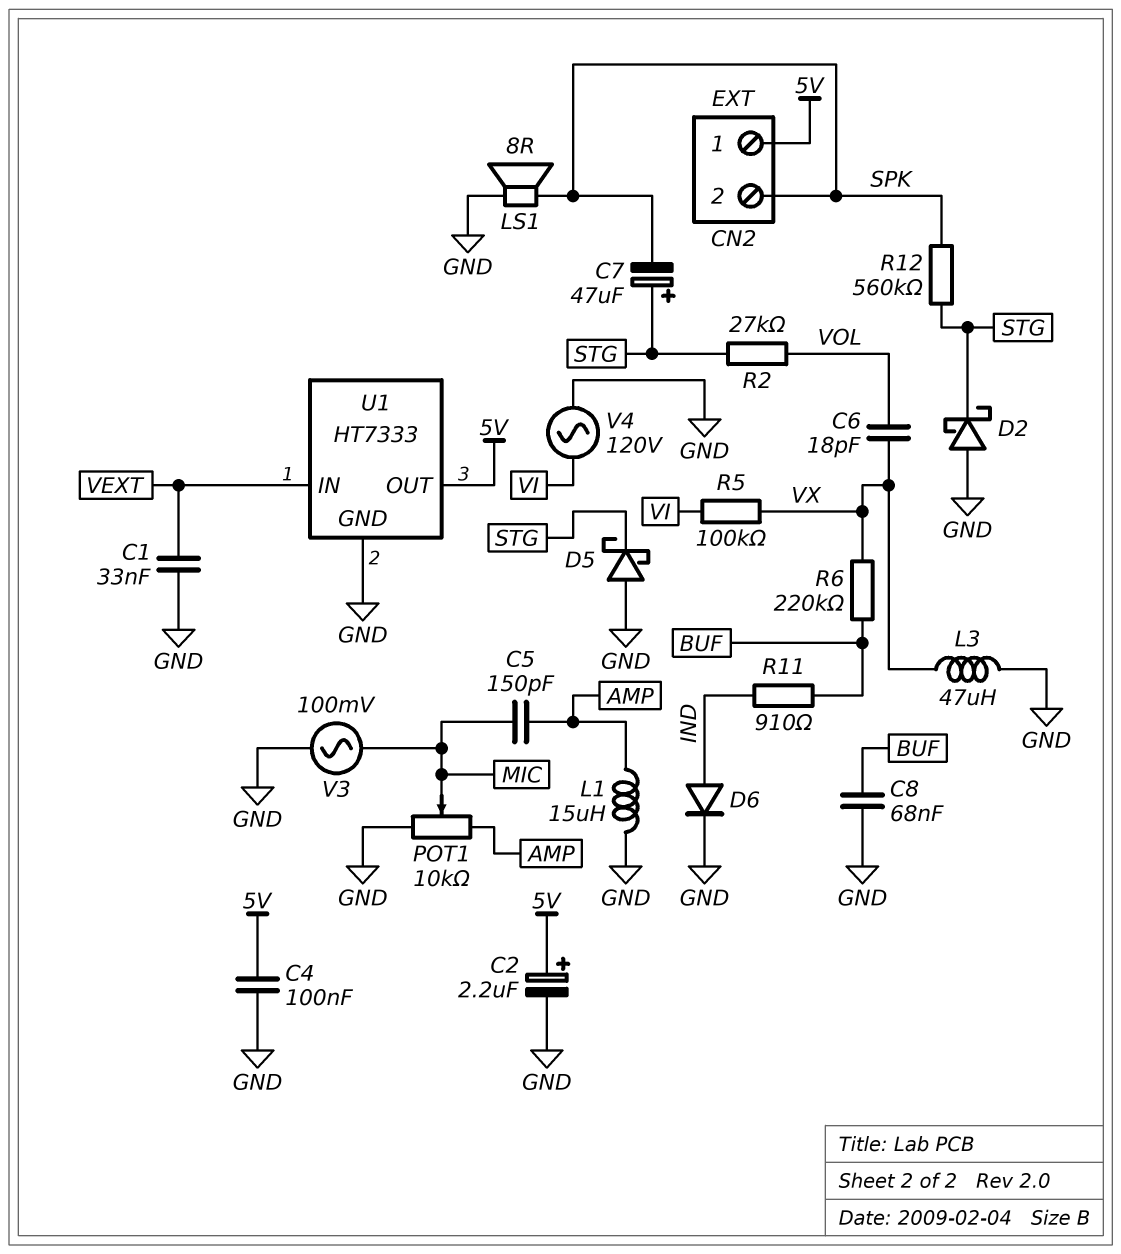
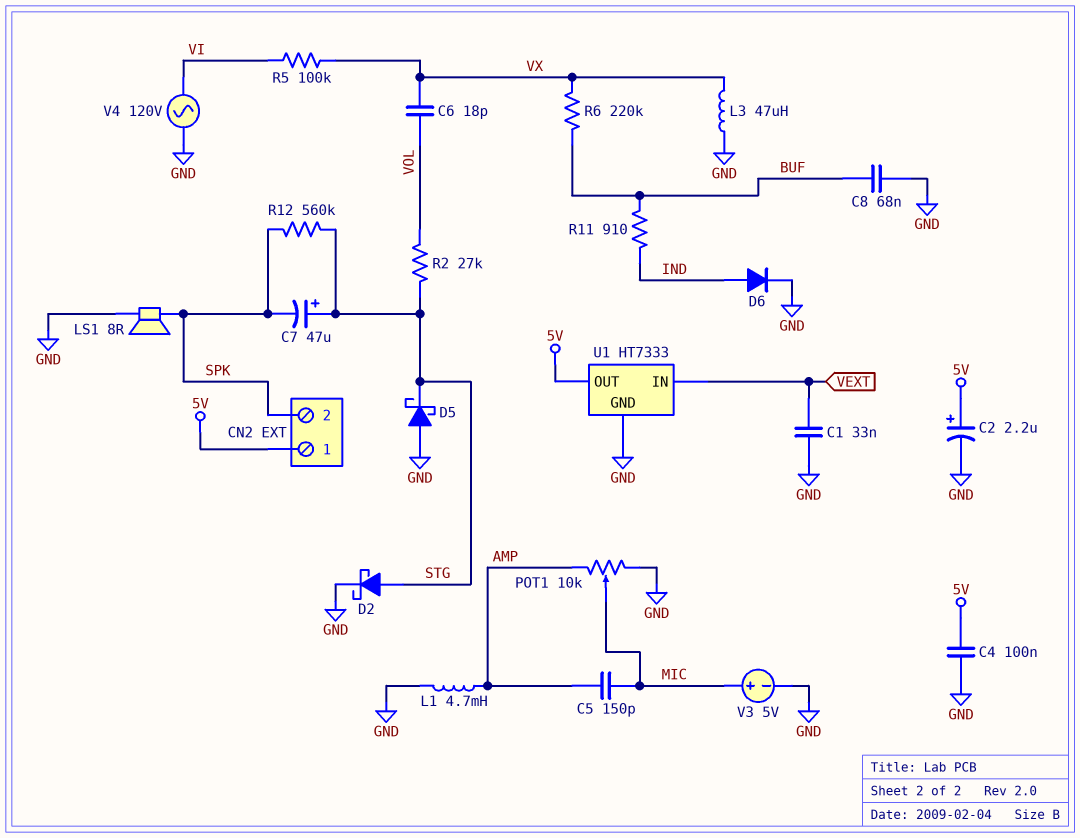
D2: schottky (A GND, K STG) -> schottky (A STG, K GND)
L1: 15uH (AMP, GND) -> 4.7mH (AMP, GND)
V3: AC 100mV (GND, MIC) -> 5V (plus MIC, minus GND)

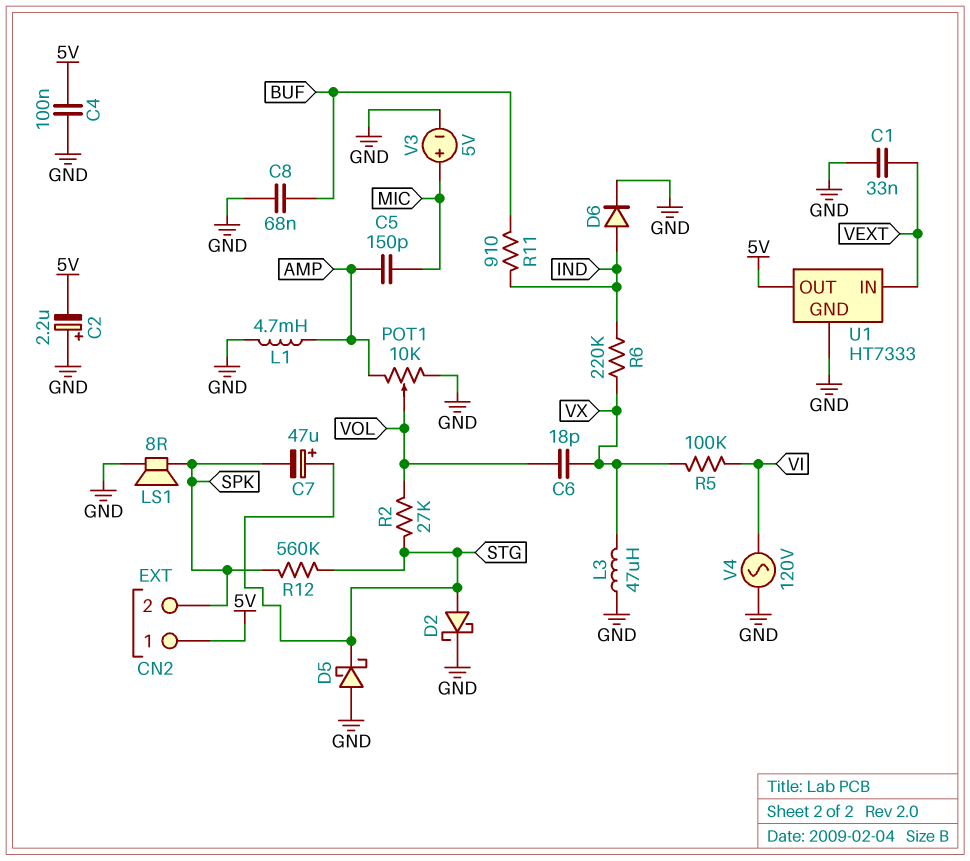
C2: 2.2uF (plus 5V, minus GND) -> 2.2uF (plus GND, minus 5V)
POT1: 10k (AMP, GND, wiper MIC) -> 10k (AMP, GND, wiper VOL)
R6: 220k (BUF, VX) -> 220k (IND, VX)

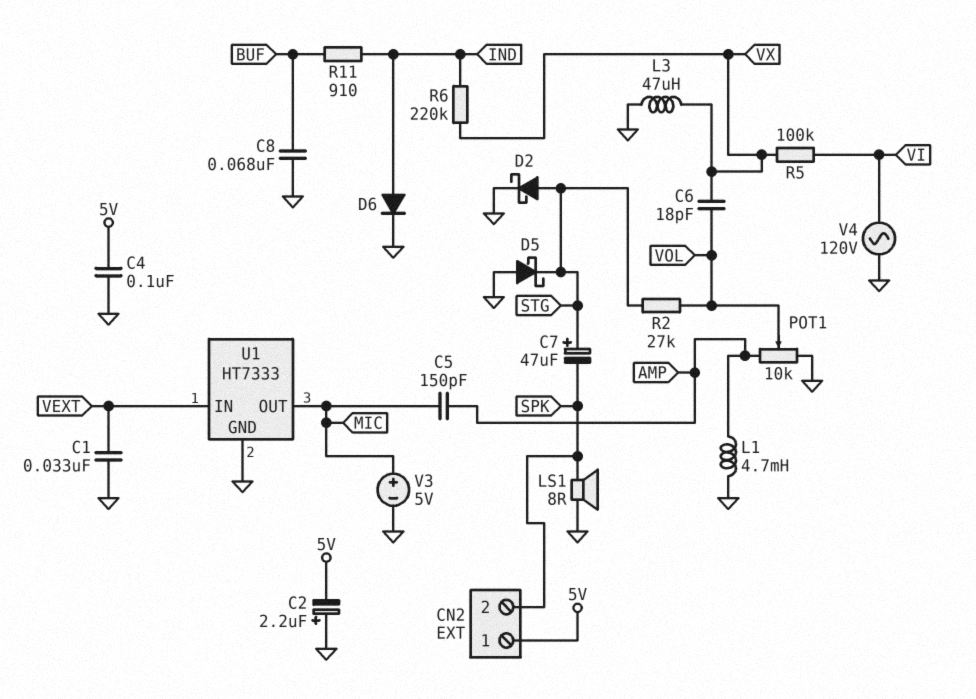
R12: 560k (SPK, STG) -> none
U1 pin OUT: 5V -> MIC

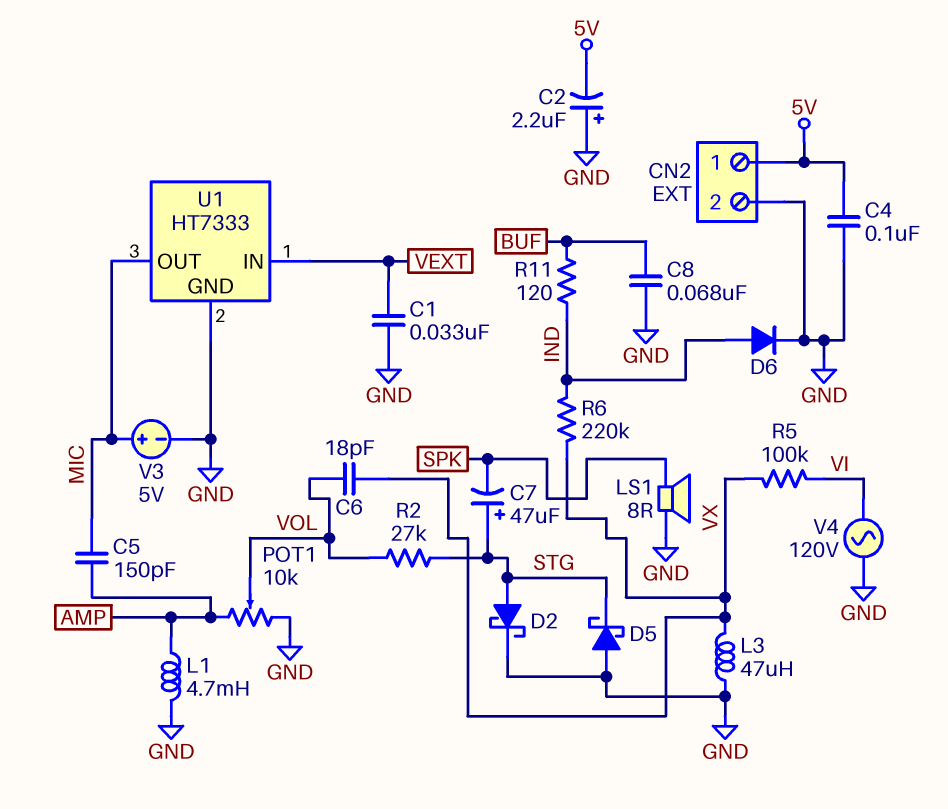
CN2 pin 2: SPK -> GND
R11: 910 (BUF, IND) -> 120 (BUF, IND)

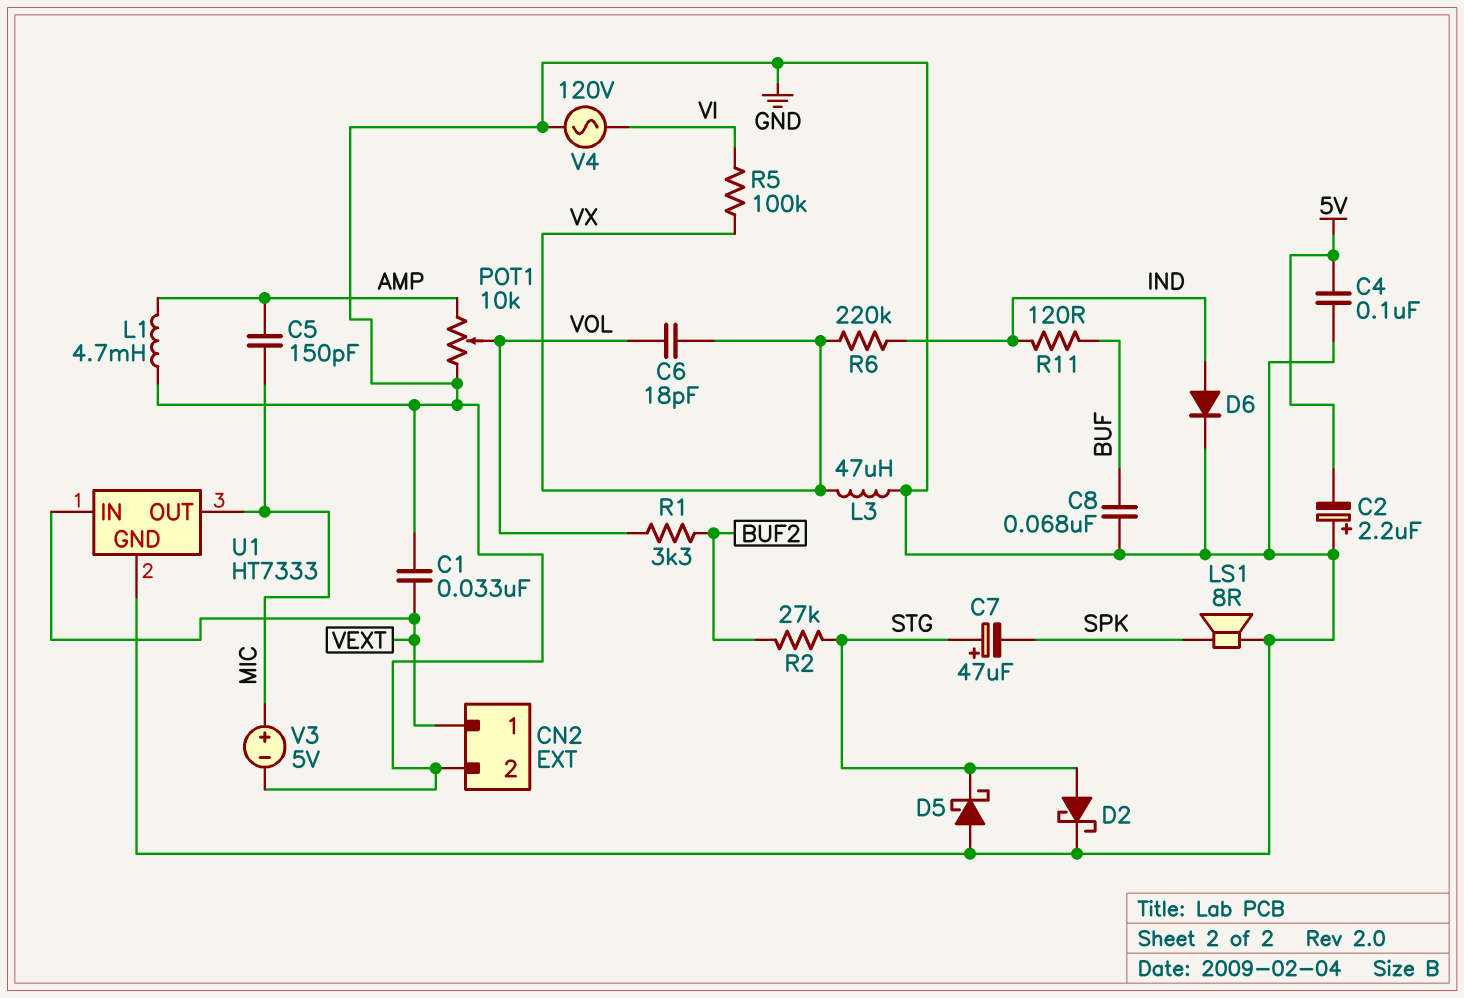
CN2 pin 1: 5V -> VEXT
R1: none -> 3.3k (BUF2, VOL)
R2: 27k (STG, VOL) -> 27k (BUF2, STG)

